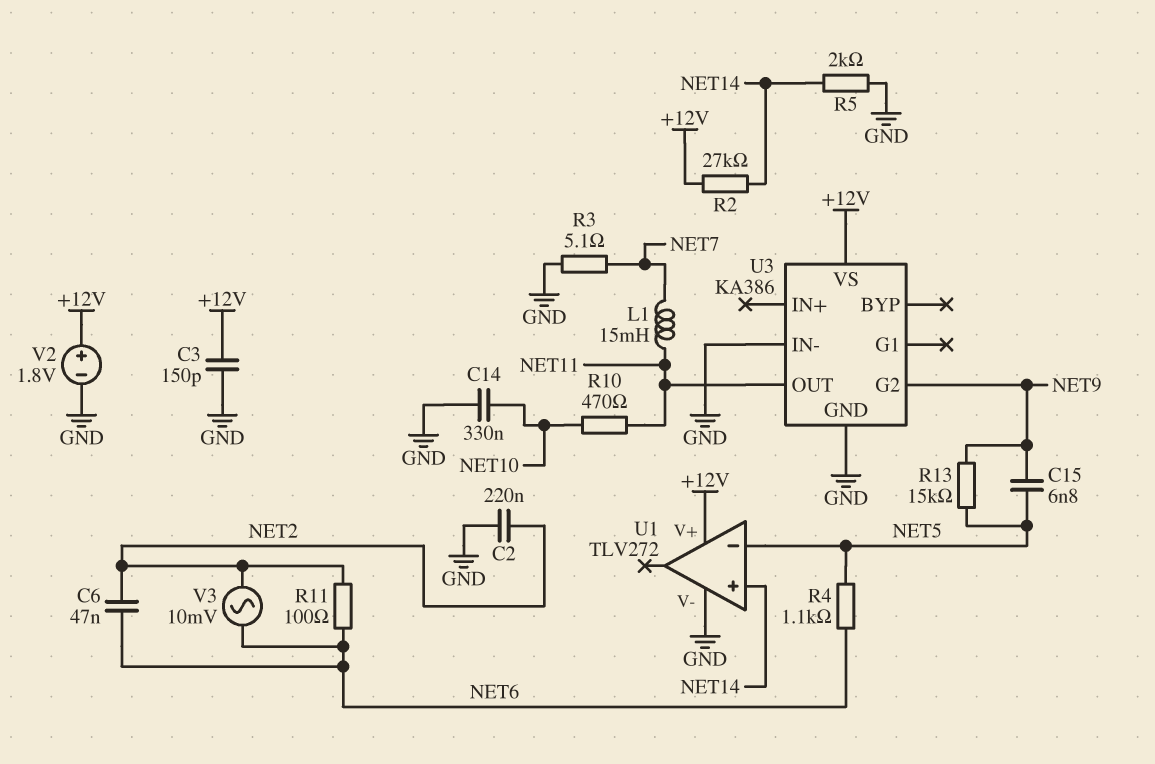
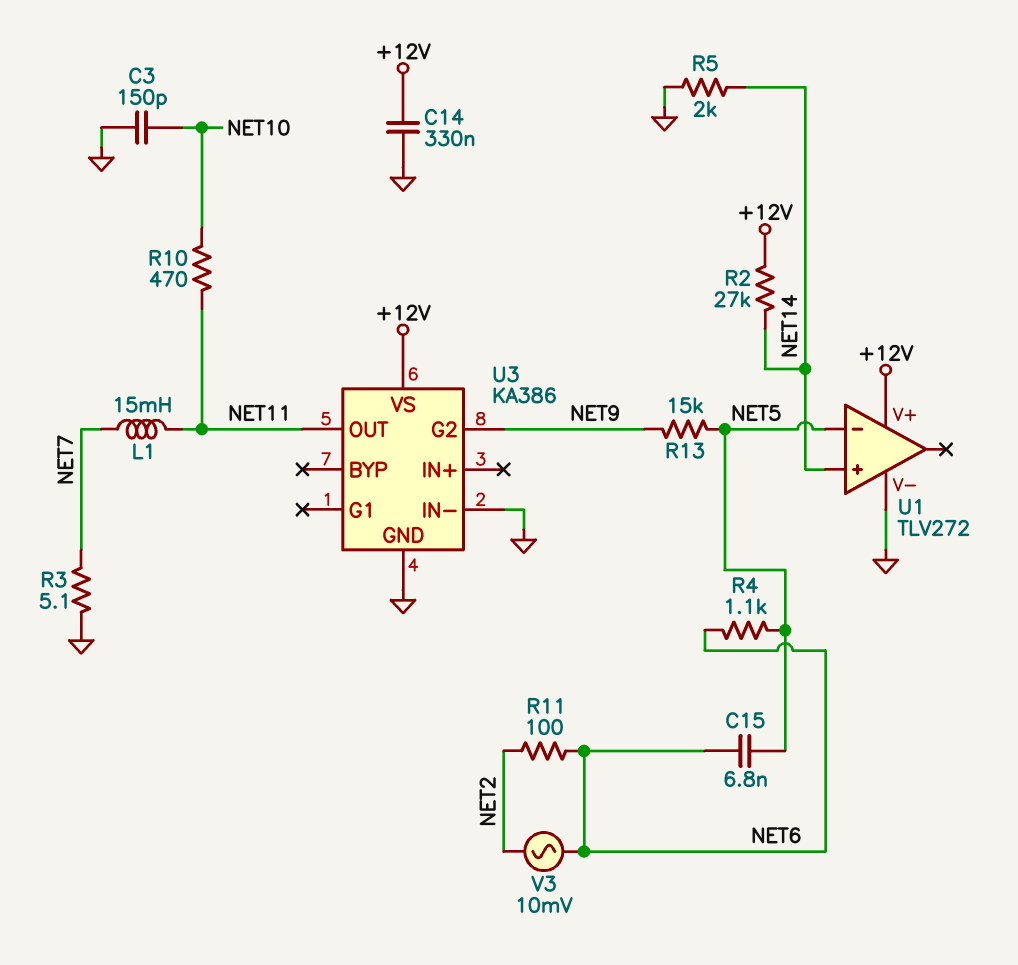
C2: 220nF (GND, NET2) -> none
C3: 150pF (+12V, GND) -> 150pF (GND, NET10)
C6: 47nF (NET2, NET6) -> none
C14: 330nF (GND, NET10) -> 330nF (+12V, GND)
C15: 6.8nF (NET5, NET9) -> 6.8nF (NET5, NET6)
V2: 1.8V (plus +12V, minus GND) -> none

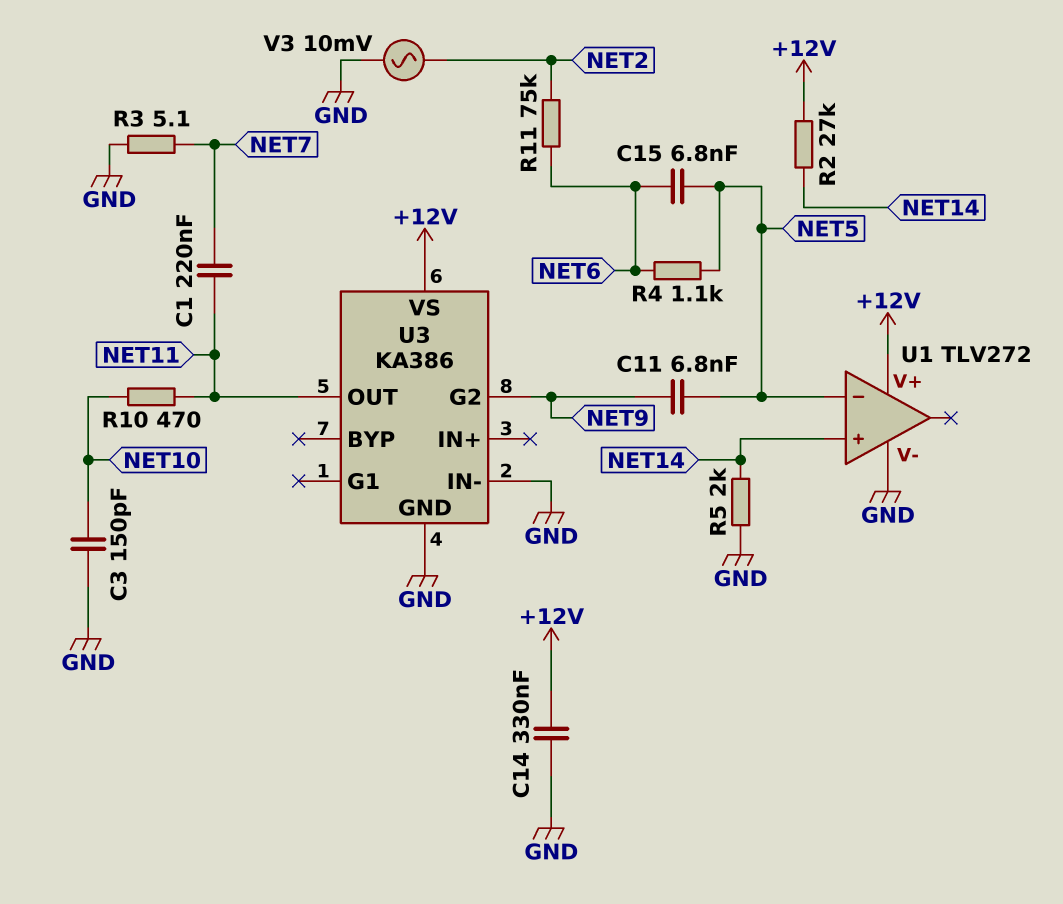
C1: none -> 220nF (NET7, NET11)
C11: none -> 6.8nF (NET5, NET9)
L1: 15mH (NET7, NET11) -> none
R11: 100 (NET2, NET6) -> 75k (NET2, NET6)
R13: 15k (NET5, NET9) -> none
V3: AC 10mV (NET2, NET6) -> AC 10mV (GND, NET2)

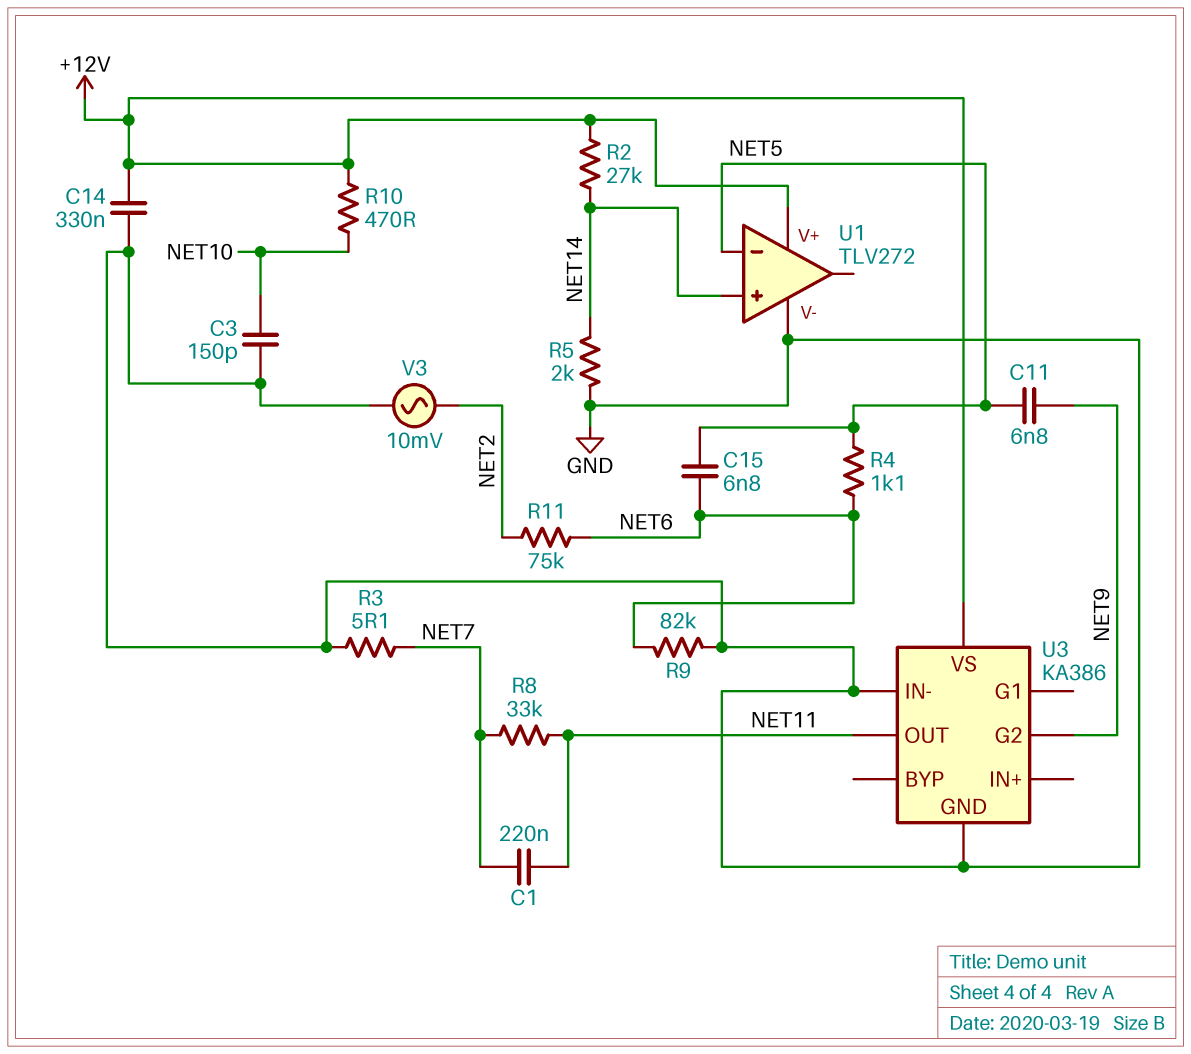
R8: none -> 33k (NET7, NET11)
R9: none -> 82k (GND, NET6)
R10: 470 (NET10, NET11) -> 470 (+12V, NET10)

